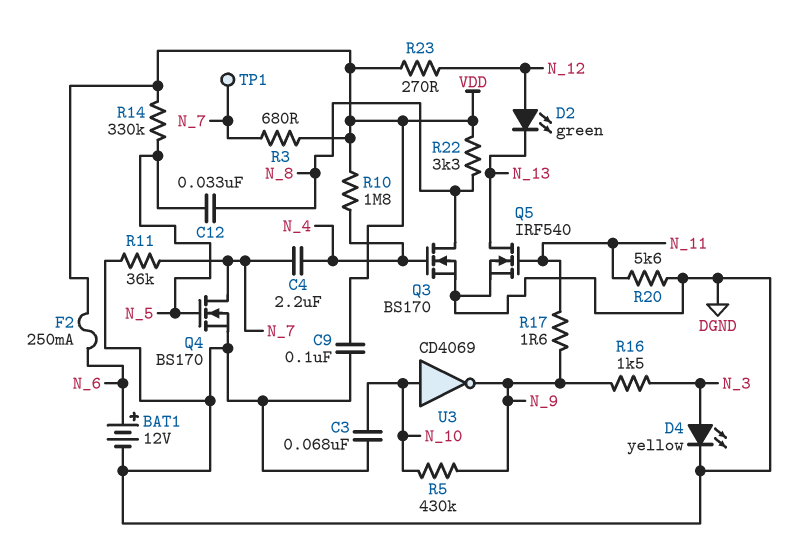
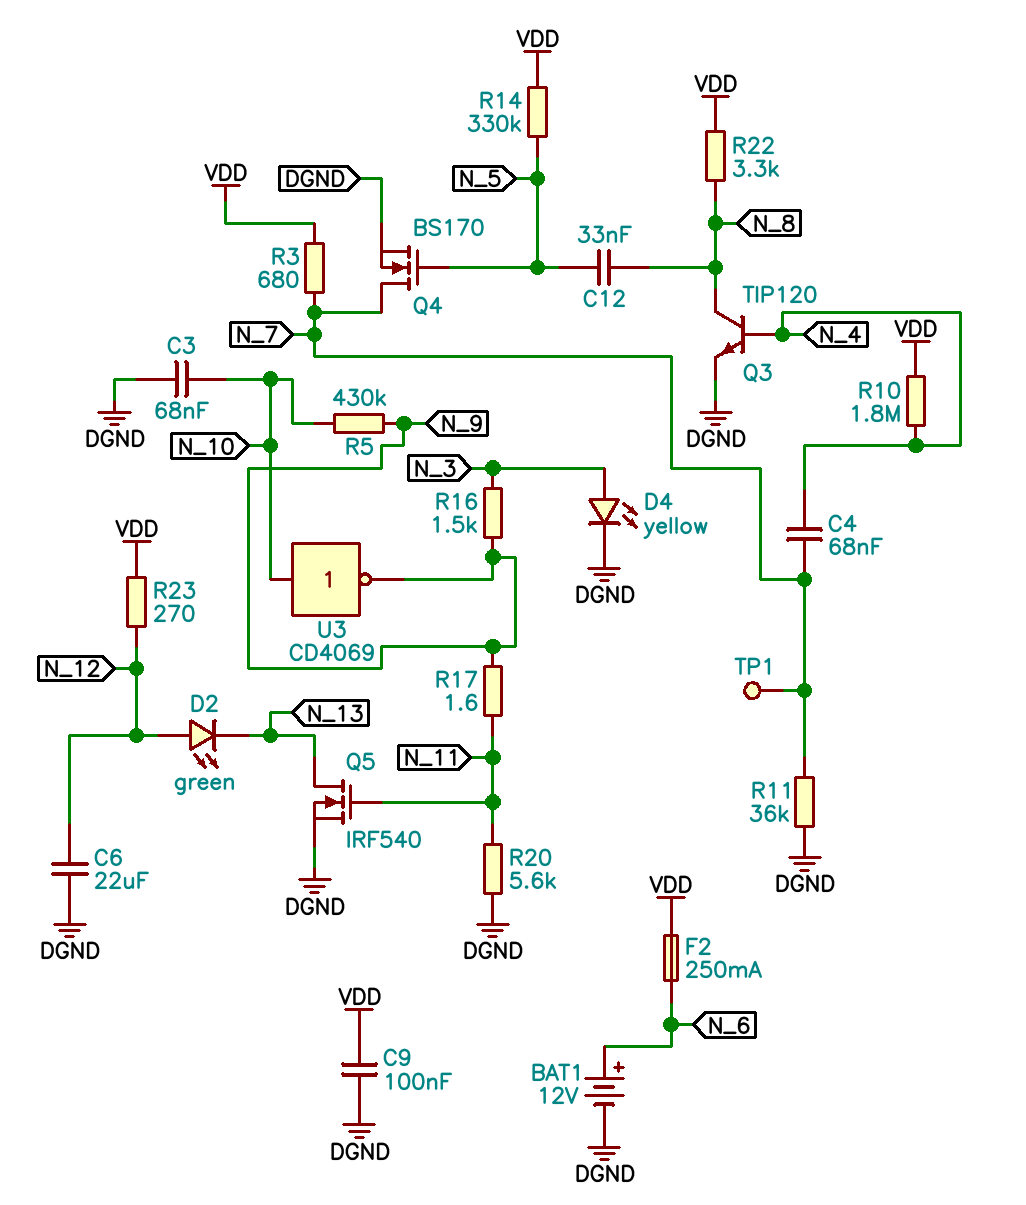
C4: 2.2uF (N_4, N_7) -> 68nF (N_4, N_7)
C6: none -> 22uF (DGND, N_12)
Q3: NMOS BS170 (G N_4, D N_8, S DGND) -> NPN TIP120 (B N_4, C N_8, E DGND)

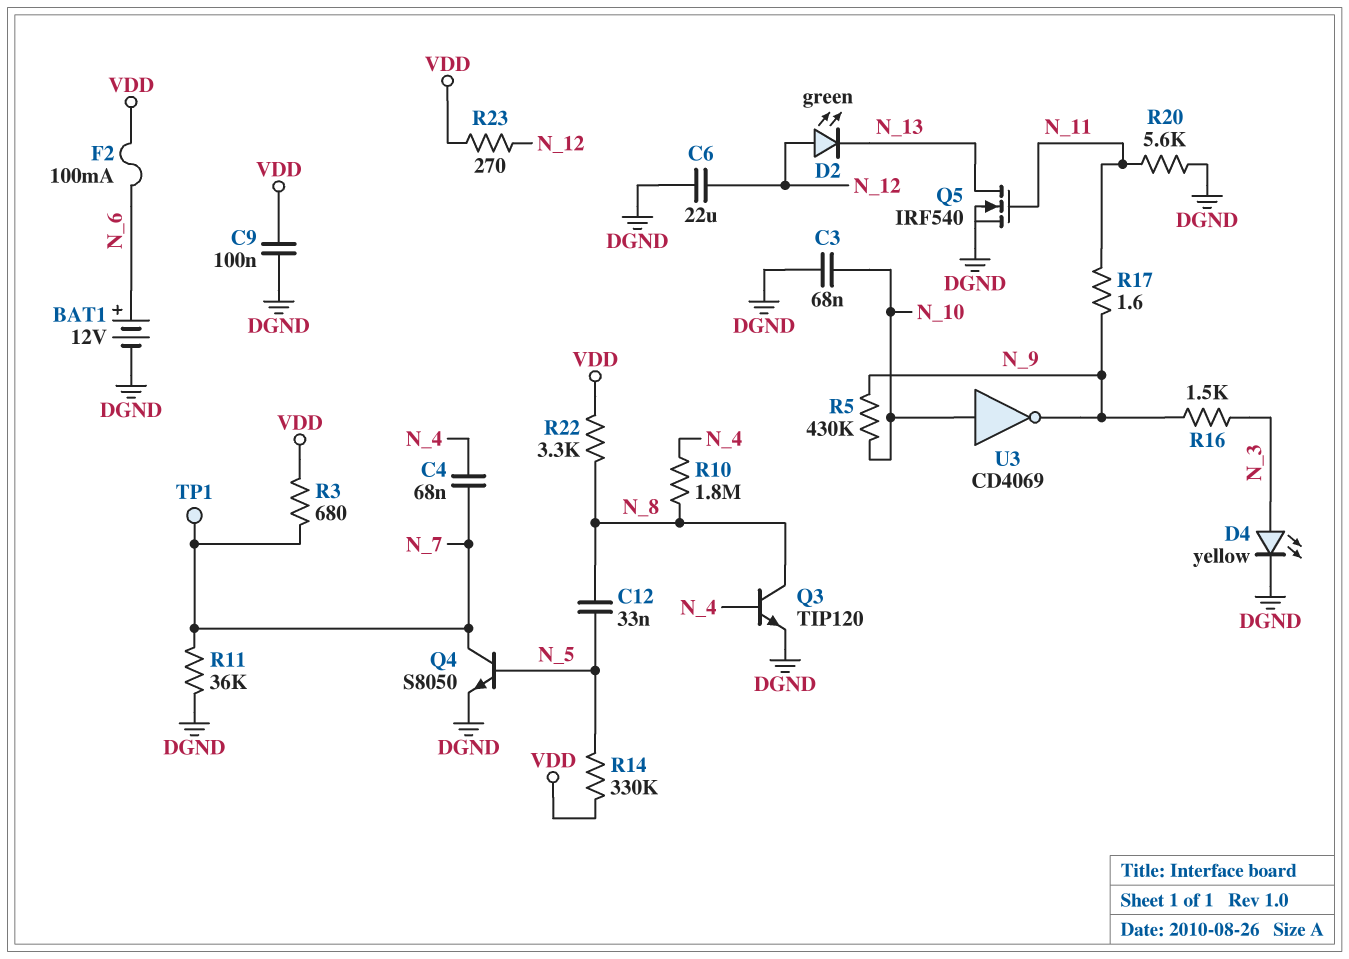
F2: 250mA (N_6, VDD) -> 100mA (N_6, VDD)
Q4: NMOS BS170 (G N_5, D N_7, S DGND) -> NPN S8050 (B N_5, C N_7, E DGND)
R10: 1.8M (N_4, VDD) -> 1.8M (N_4, N_8)

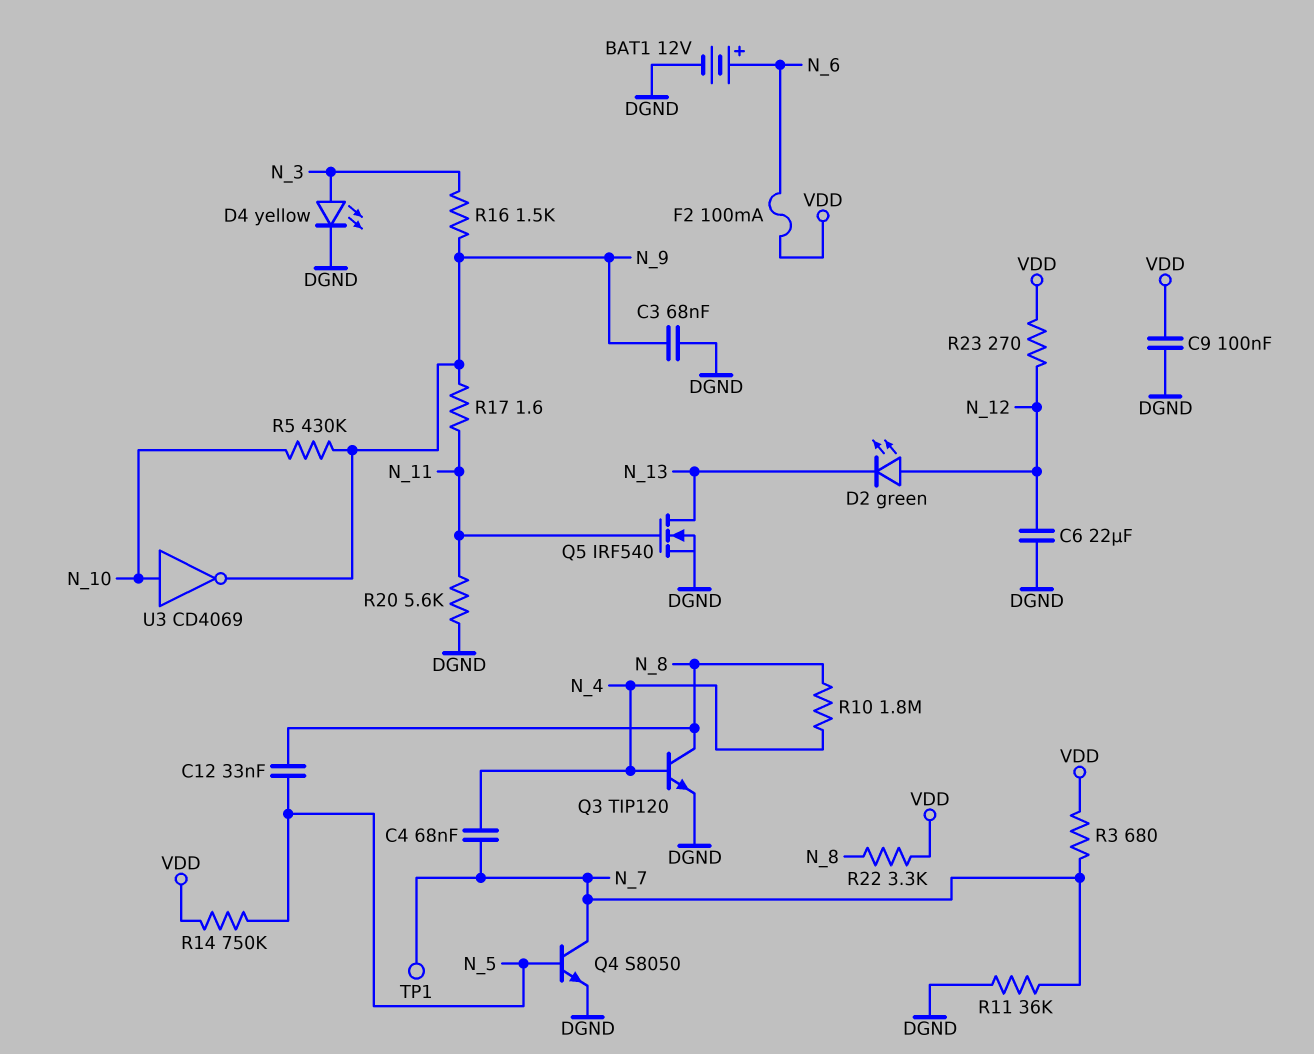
C3: 68nF (DGND, N_10) -> 68nF (DGND, N_9)
R14: 330k (N_5, VDD) -> 750k (N_5, VDD)

